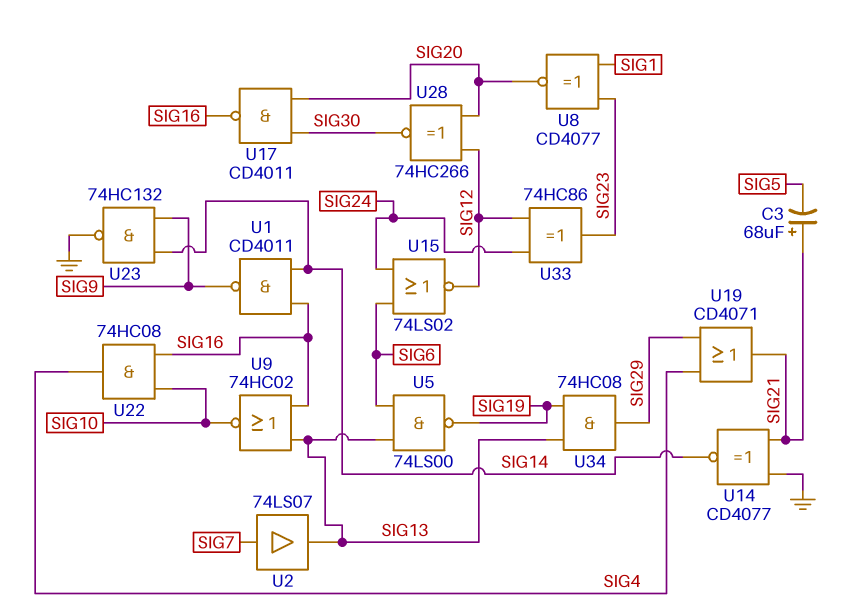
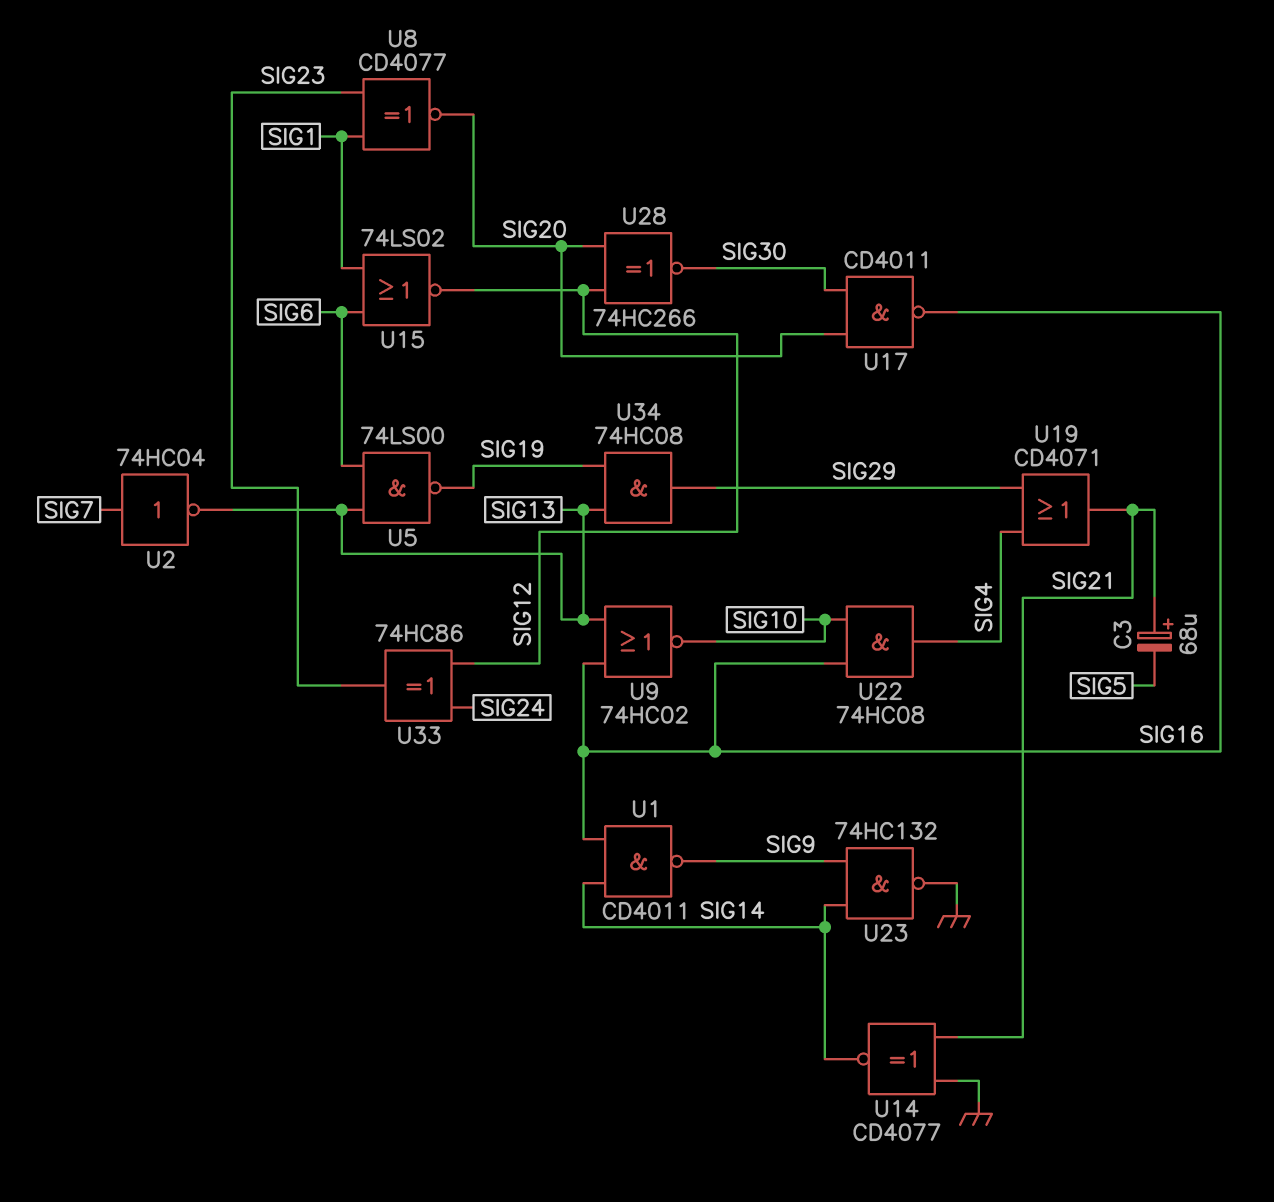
U2: buffer 74LS07 (in SIG7, out SIG13) -> NOT 74HC04 (in SIG7, out SIG13)
U15: NOR 74LS02 (in SIG6, in SIG24, out SIG12) -> NOR 74LS02 (in SIG1, in SIG6, out SIG12)

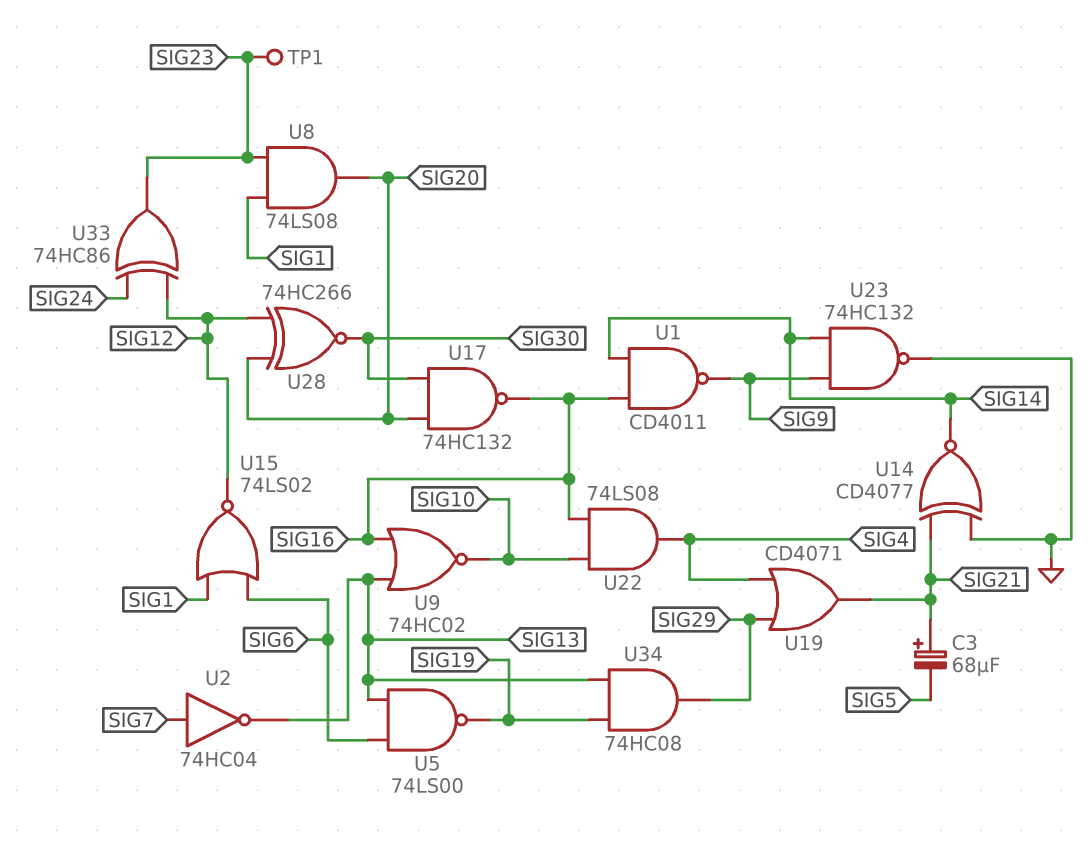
TP1: none -> test point (SIG23)
U8: XNOR CD4077 (in SIG1, in SIG23, out SIG20) -> AND 74LS08 (in SIG1, in SIG23, out SIG20)
U17: NAND CD4011 (in SIG20, in SIG30, out SIG16) -> NAND 74HC132 (in SIG20, in SIG30, out SIG16)
U22: AND 74HC08 (in SIG10, in SIG16, out SIG4) -> AND 74LS08 (in SIG10, in SIG16, out SIG4)

